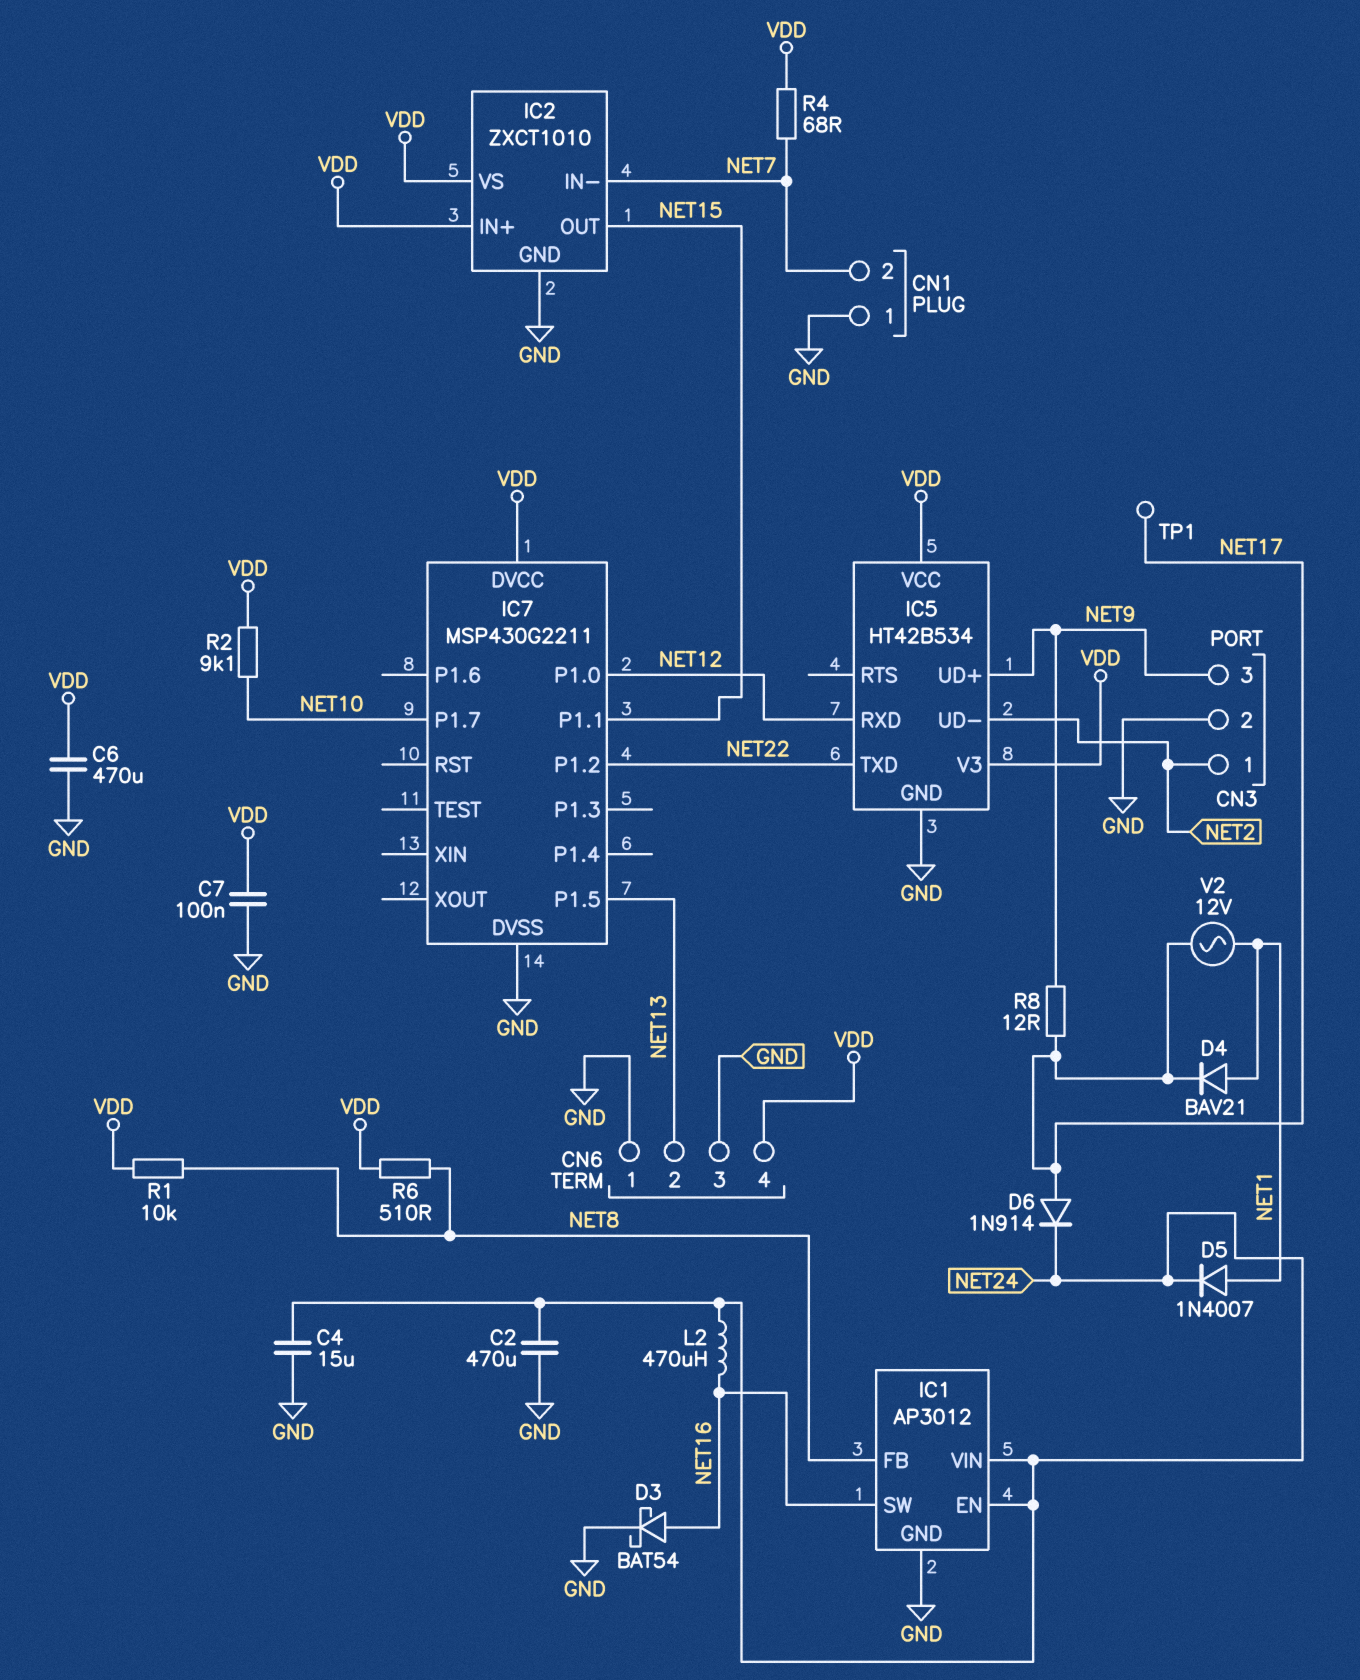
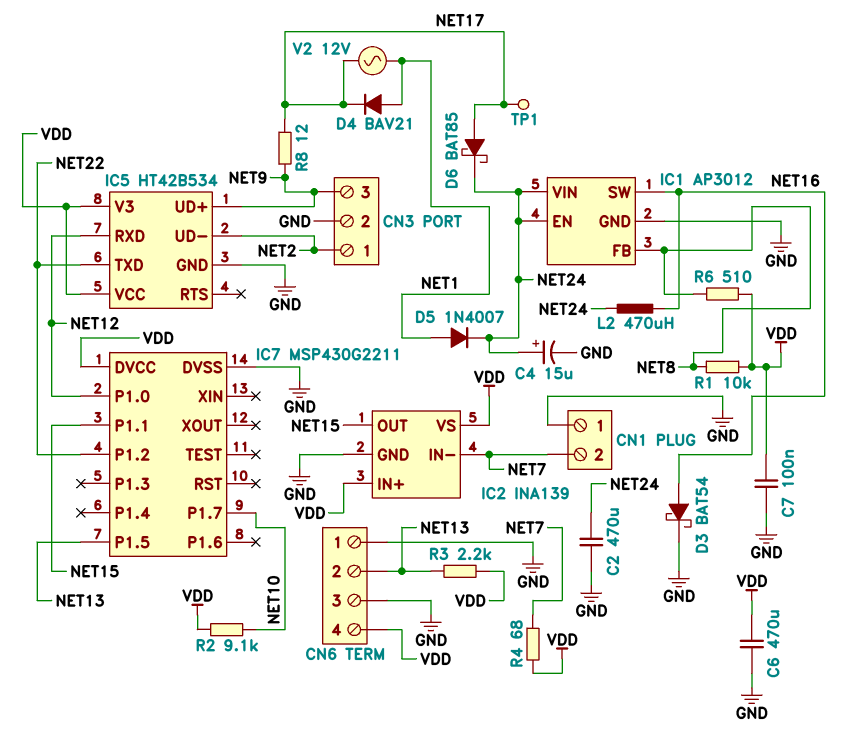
C4: 15uF (GND, NET24) -> 15uF (plus NET24, minus GND)
D6: diode 1N914 (A NET17, K NET24) -> schottky BAT85 (A NET17, K NET24)
IC2: ZXCT1010 -> INA139
R3: none -> 2.2k (NET13, VDD)

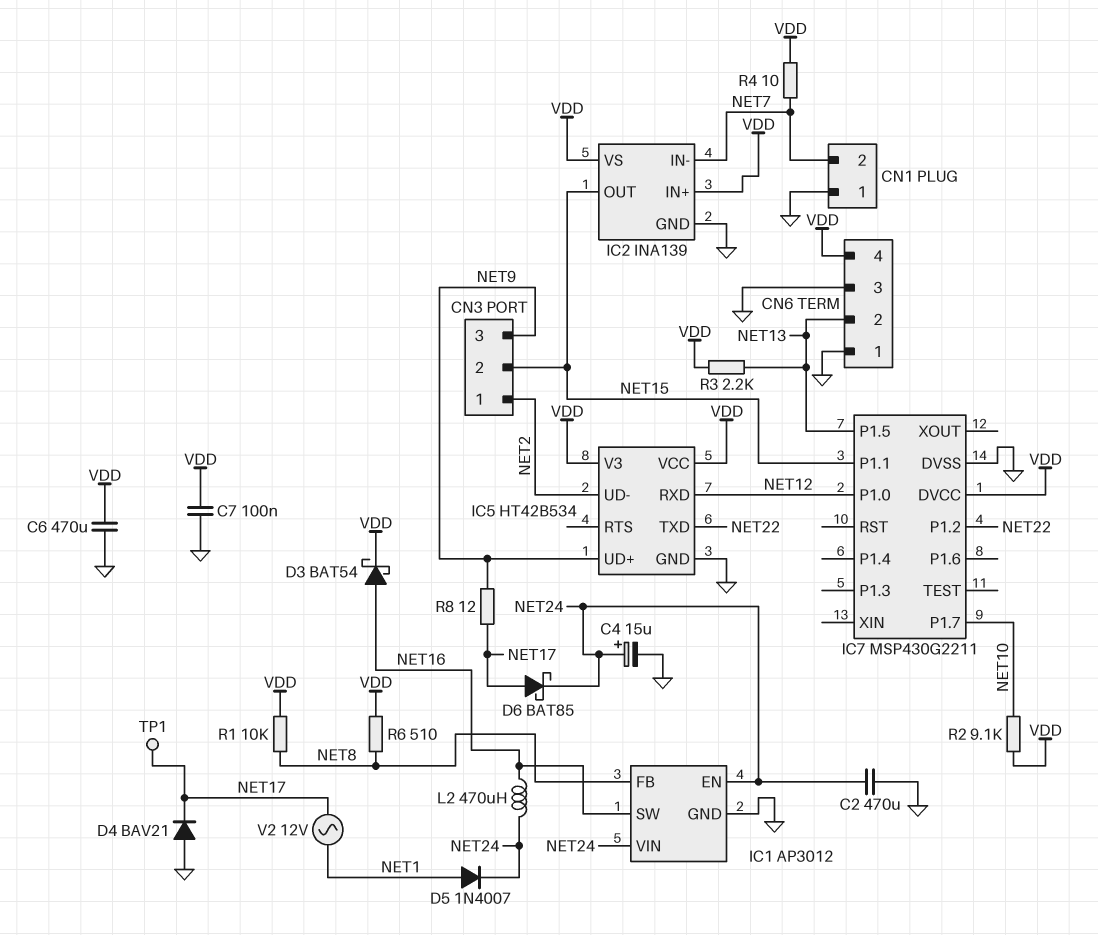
CN3 pin 2: GND -> NET15
D3: schottky BAT54 (A NET16, K GND) -> schottky BAT54 (A NET16, K VDD)
D4: diode BAV21 (A NET1, K NET17) -> diode BAV21 (A GND, K NET17)
R4: 68 (NET7, VDD) -> 10 (NET7, VDD)

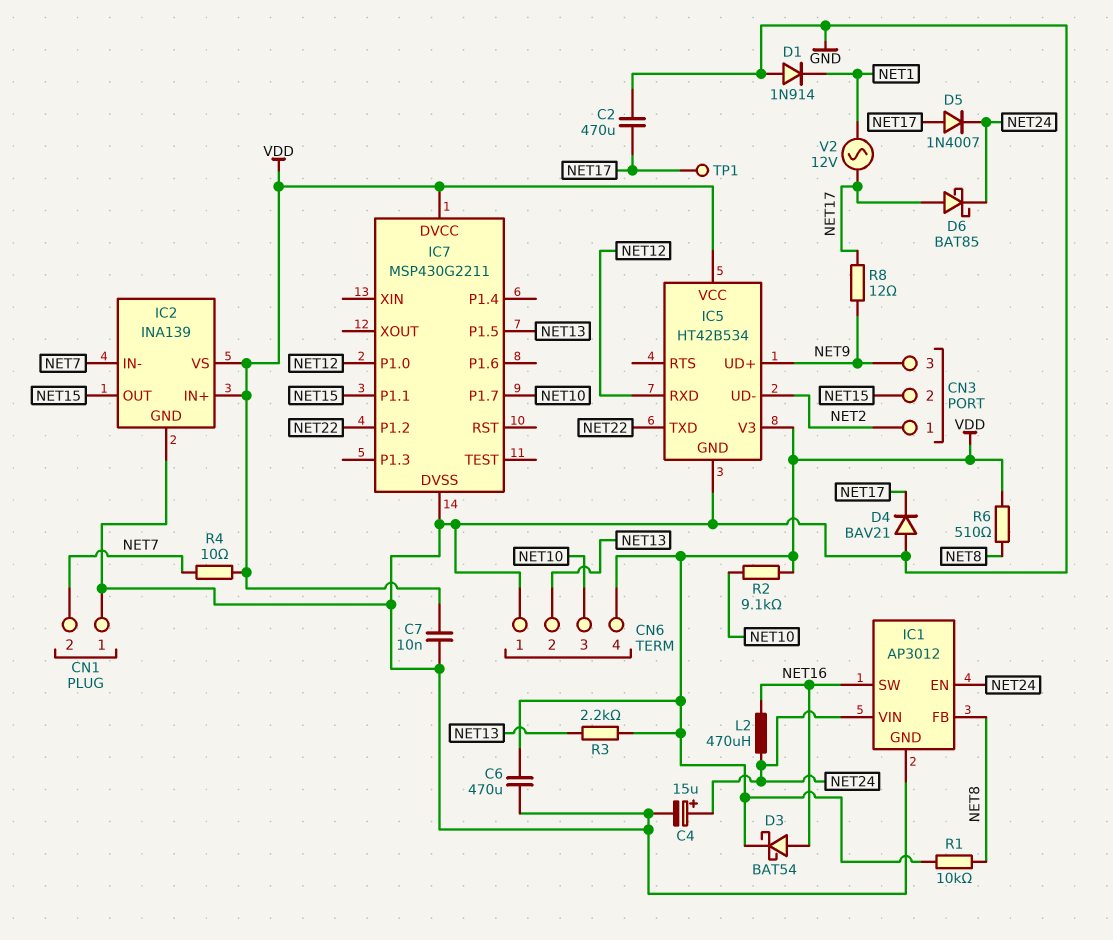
C2: 470uF (GND, NET24) -> 470uF (GND, NET17)
C7: 100nF (GND, VDD) -> 10nF (GND, VDD)
CN6 pin 3: GND -> NET10
D1: none -> diode 1N914 (A GND, K NET1)
D5: diode 1N4007 (A NET1, K NET24) -> diode 1N4007 (A NET17, K NET24)

